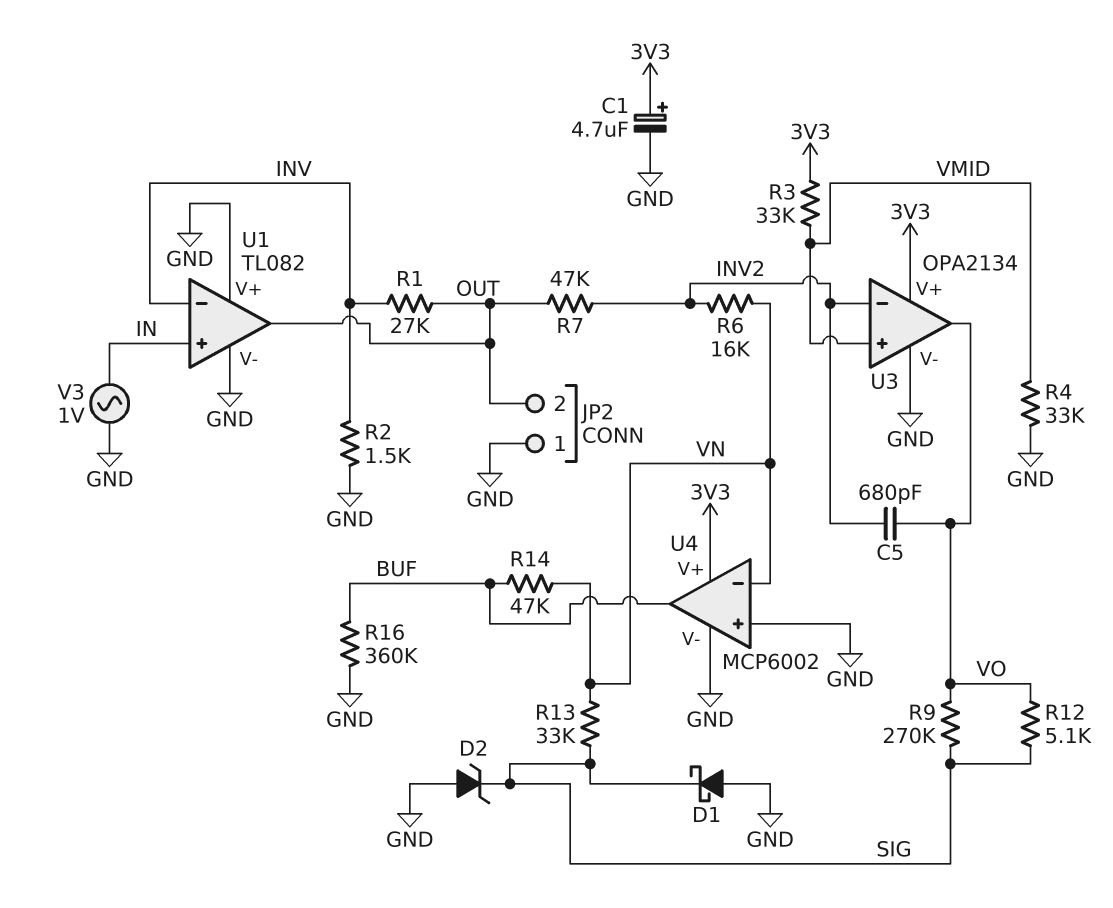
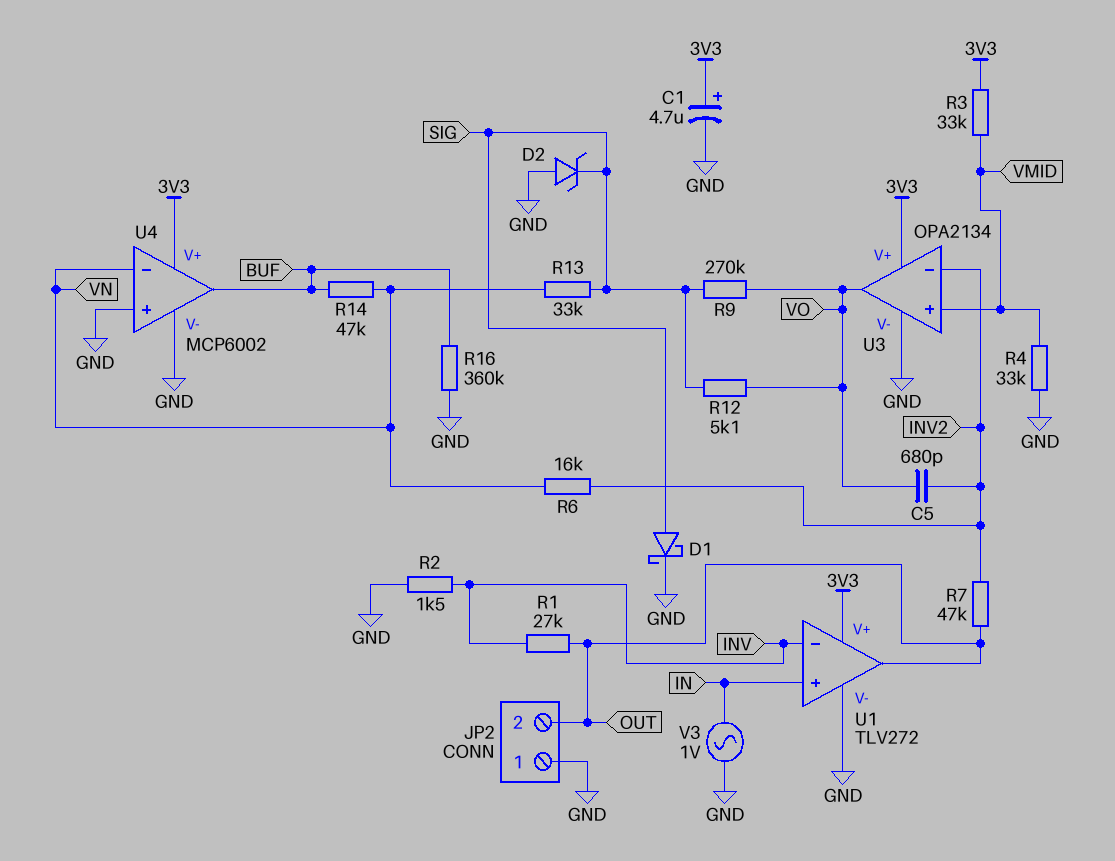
D1: schottky (A GND, K SIG) -> schottky (A SIG, K GND)
U1: TL082 -> TLV272
U1 pin V+: GND -> 3V3

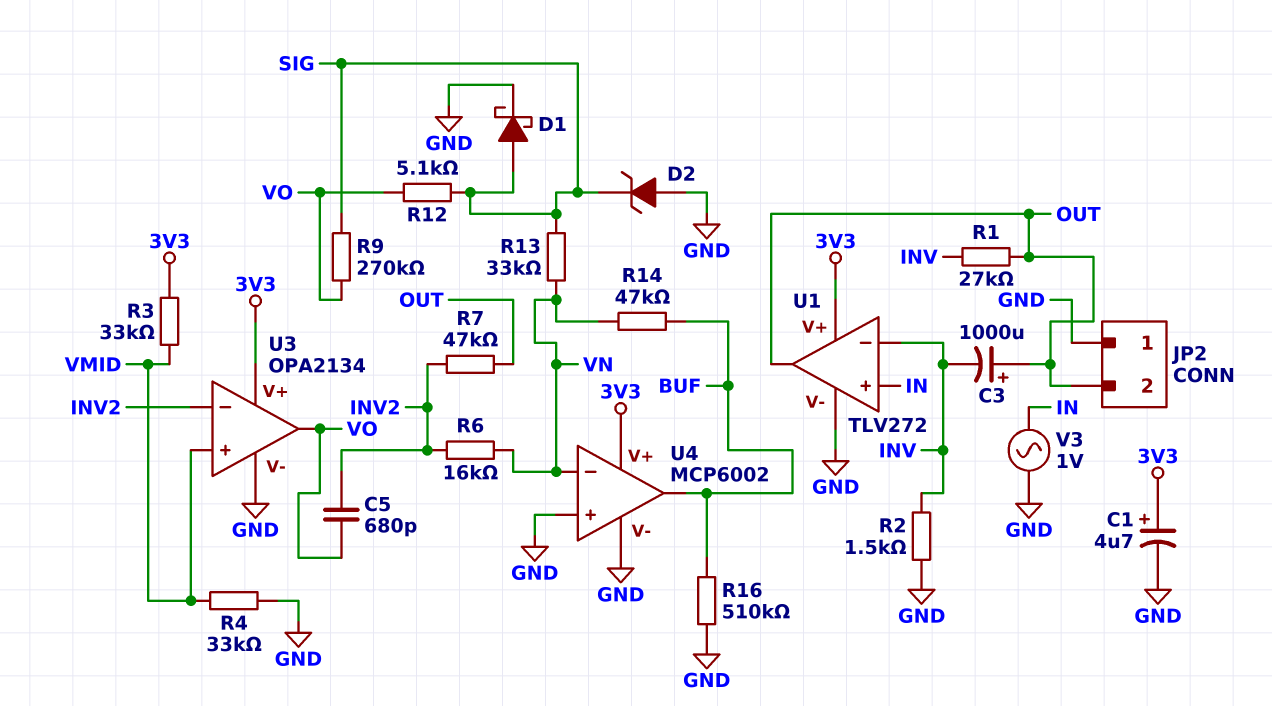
C3: none -> 1000uF (plus OUT, minus INV)
R16: 360k (BUF, GND) -> 510k (BUF, GND)

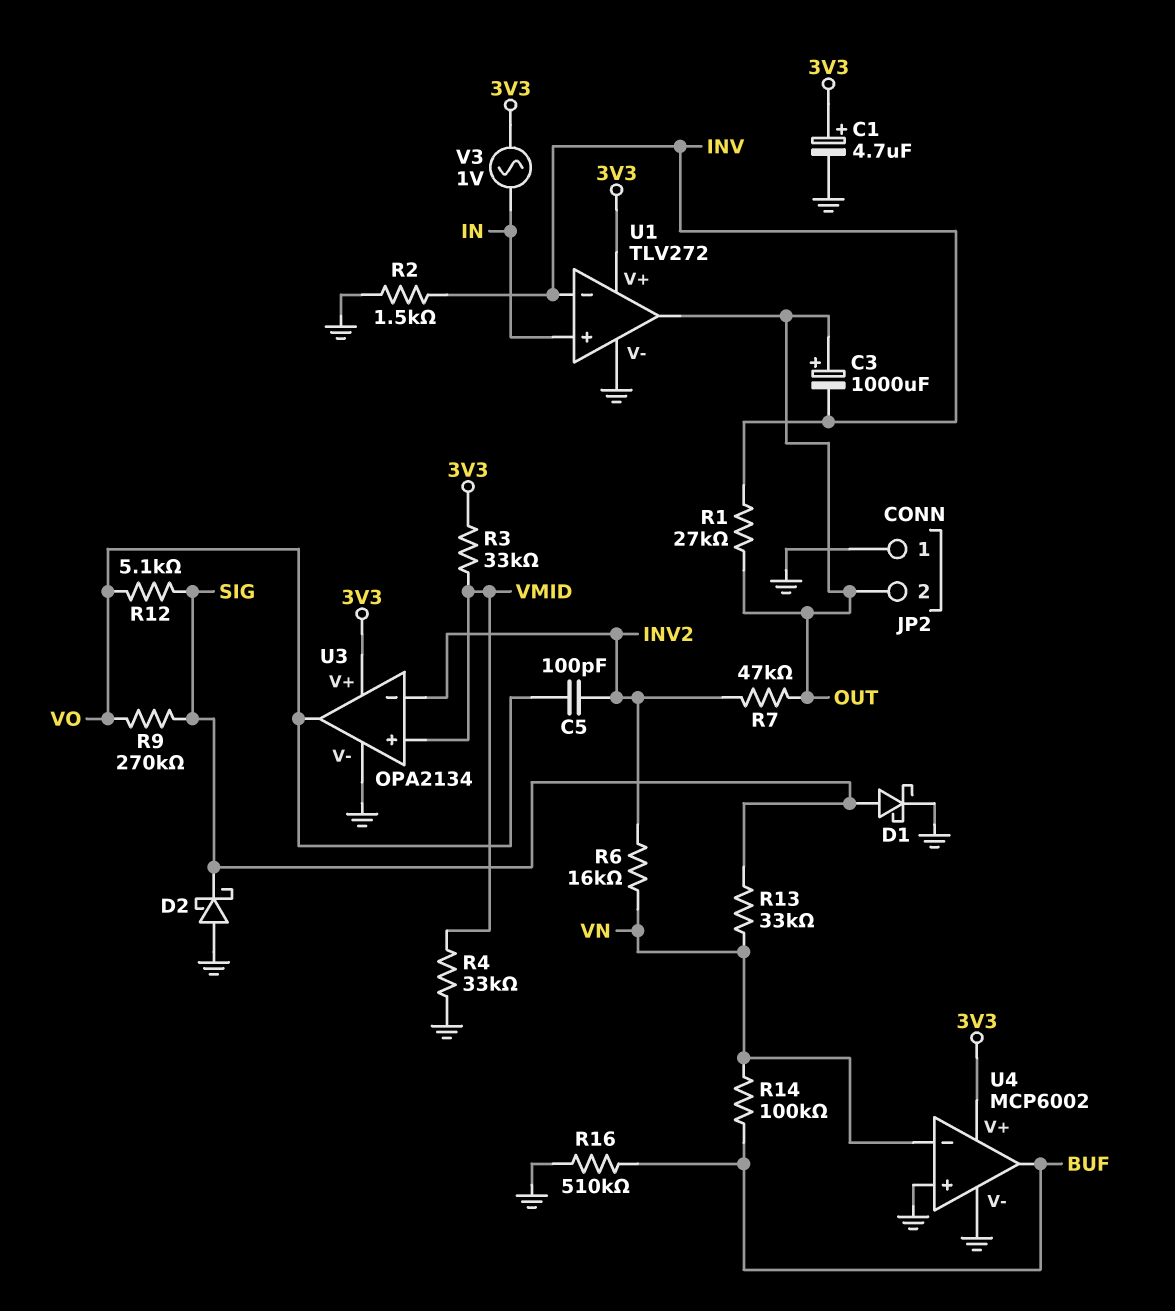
C5: 680pF (INV2, VO) -> 100pF (INV2, VO)
D2: zener (A GND, K SIG) -> schottky (A GND, K SIG)
R14: 47k (BUF, VN) -> 100k (BUF, VN)
V3: AC 1V (GND, IN) -> AC 1V (3V3, IN)

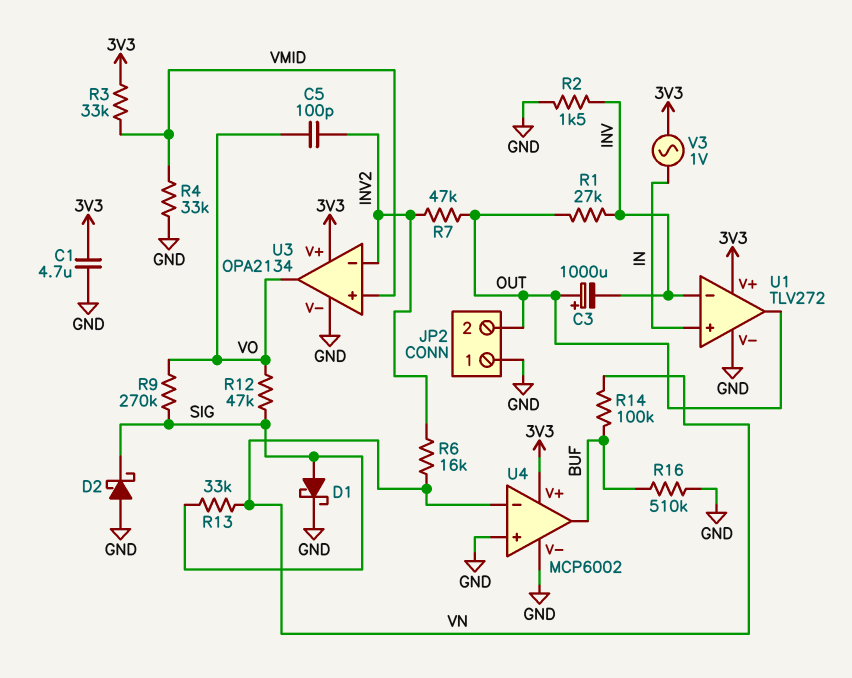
C1: 4.7uF (plus 3V3, minus GND) -> 4.7uF (3V3, GND)
R12: 5.1k (SIG, VO) -> 47k (SIG, VO)

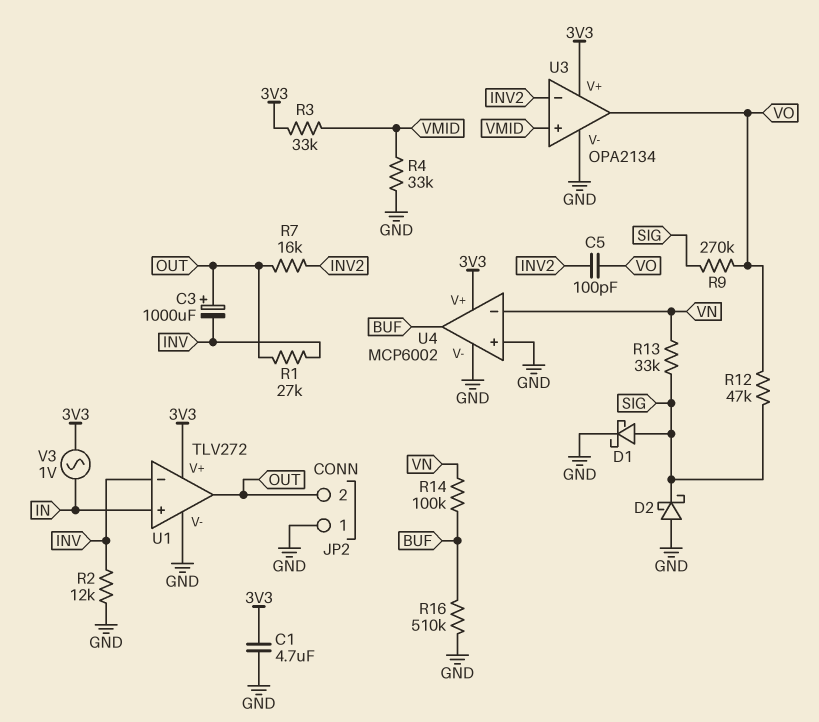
R2: 1.5k (GND, INV) -> 12k (GND, INV)
R6: 16k (INV2, VN) -> none
R7: 47k (INV2, OUT) -> 16k (INV2, OUT)

